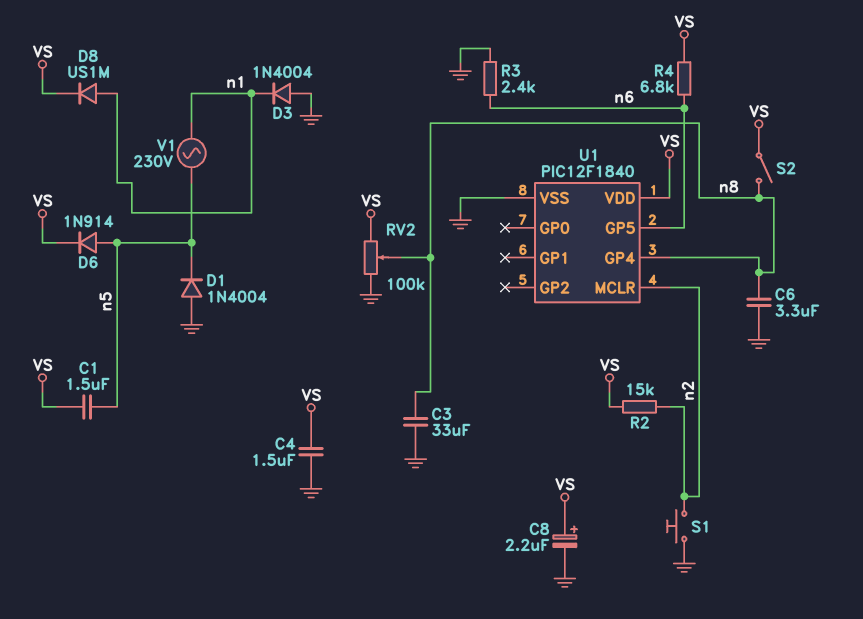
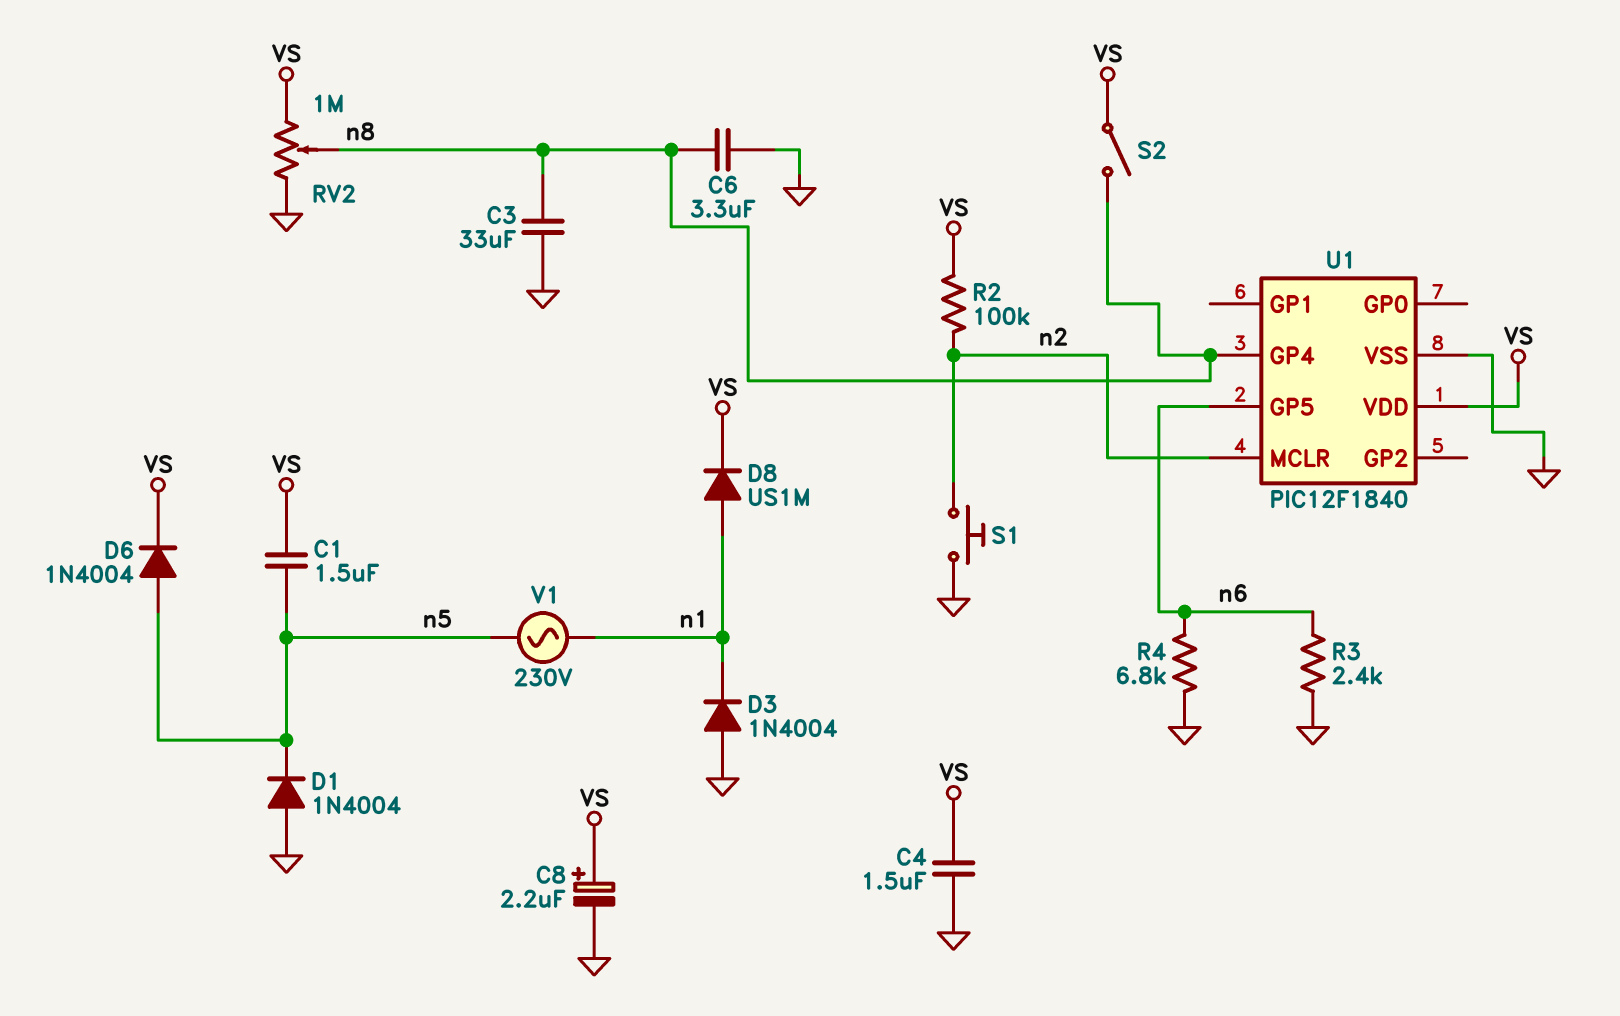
D6: diode 1N914 (A n5, K VS) -> diode 1N4004 (A n5, K VS)
R2: 15k (VS, n2) -> 100k (VS, n2)
R4: 6.8k (VS, n6) -> 6.8k (GND, n6)
RV2: 100k (GND, VS, wiper n8) -> 1M (GND, VS, wiper n8)

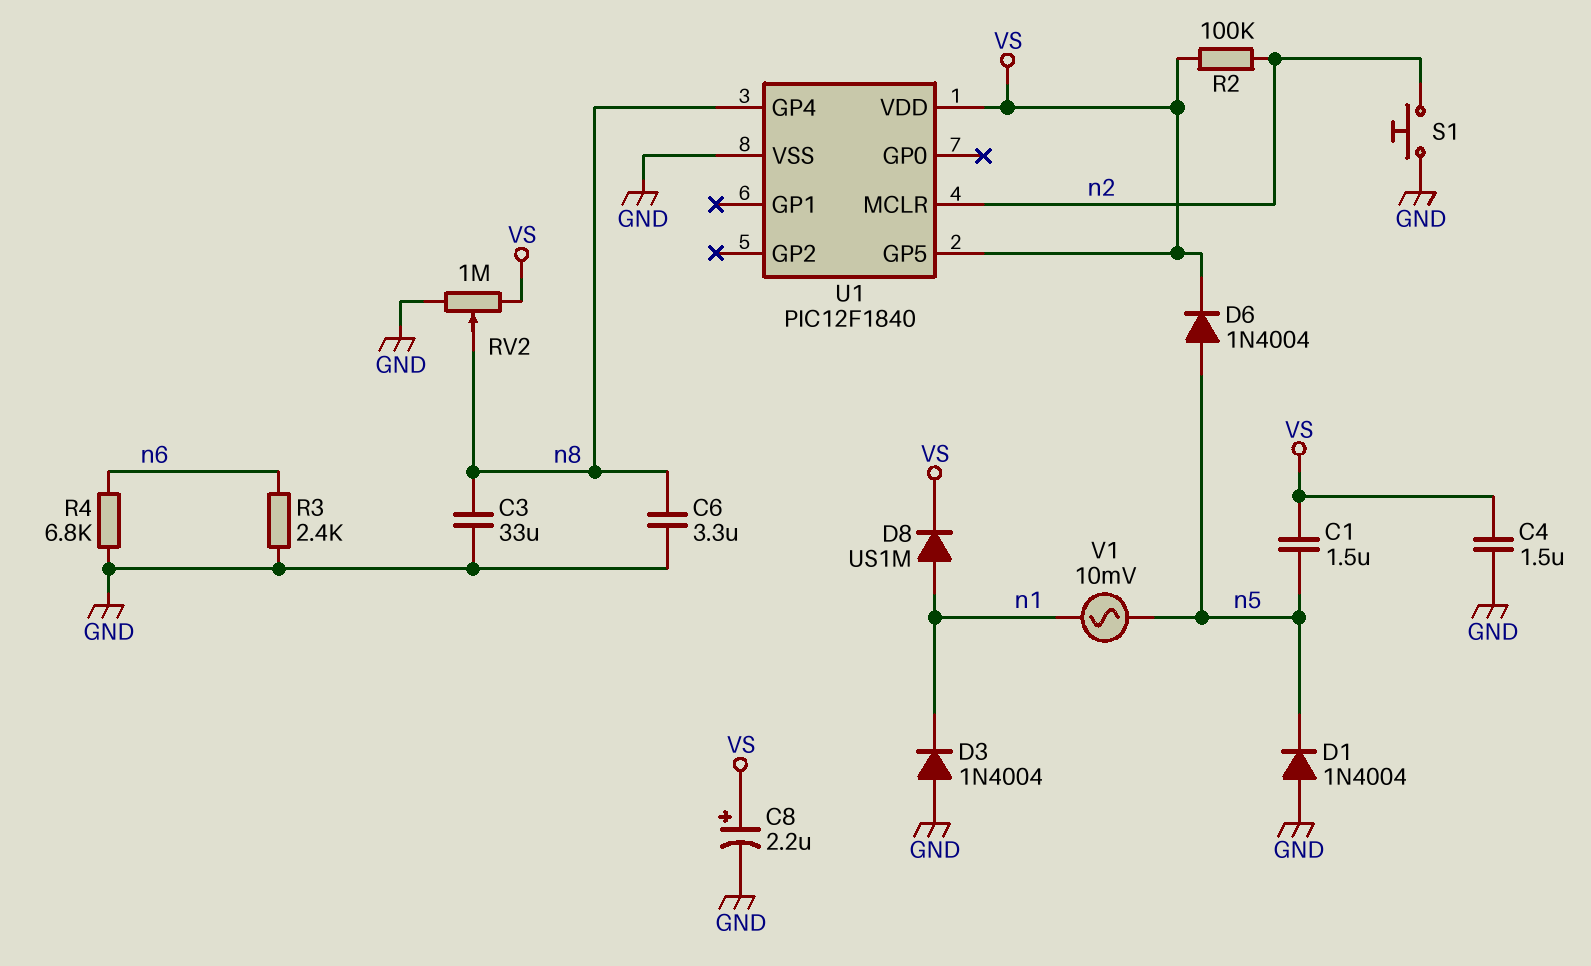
S2: switch (VS, n8) -> none
U1 pin GP5: n6 -> VS
V1: AC 230V (n1, n5) -> AC 10mV (n1, n5)

